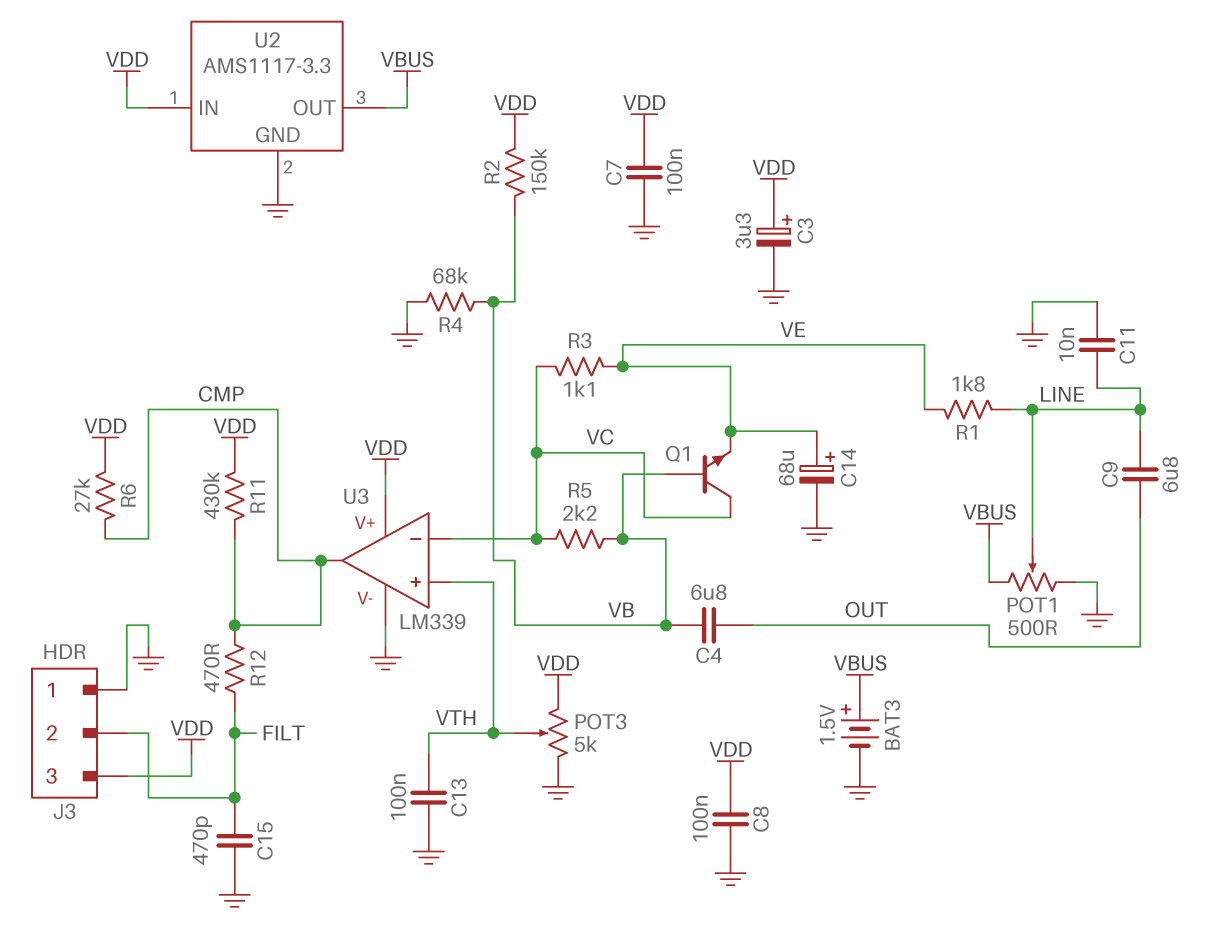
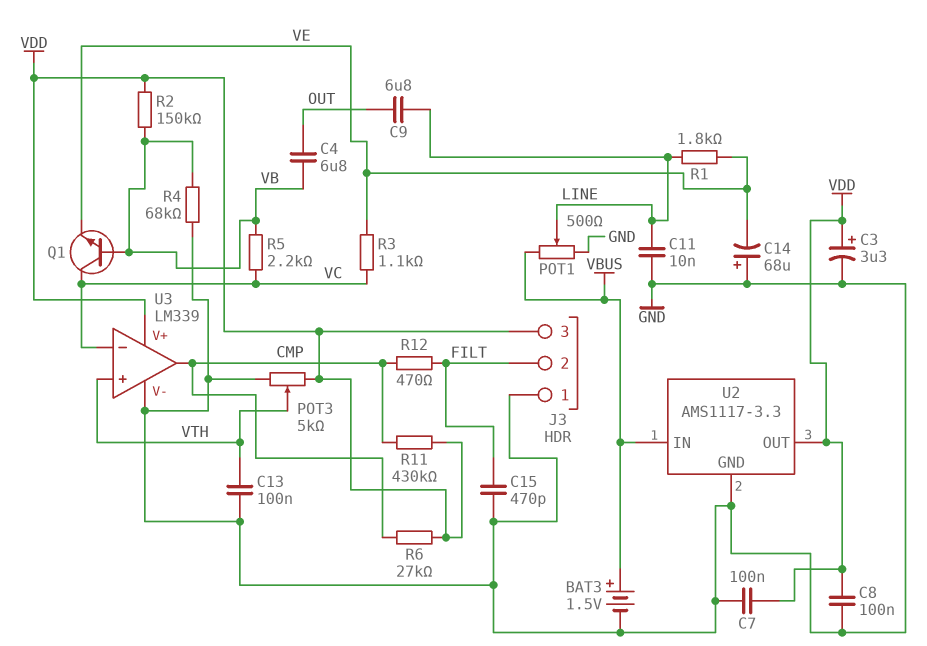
C14: 68uF (plus VE, minus GND) -> 68uF (plus GND, minus VE)
U2 pin IN: VDD -> VBUS
U2 pin OUT: VBUS -> VDD

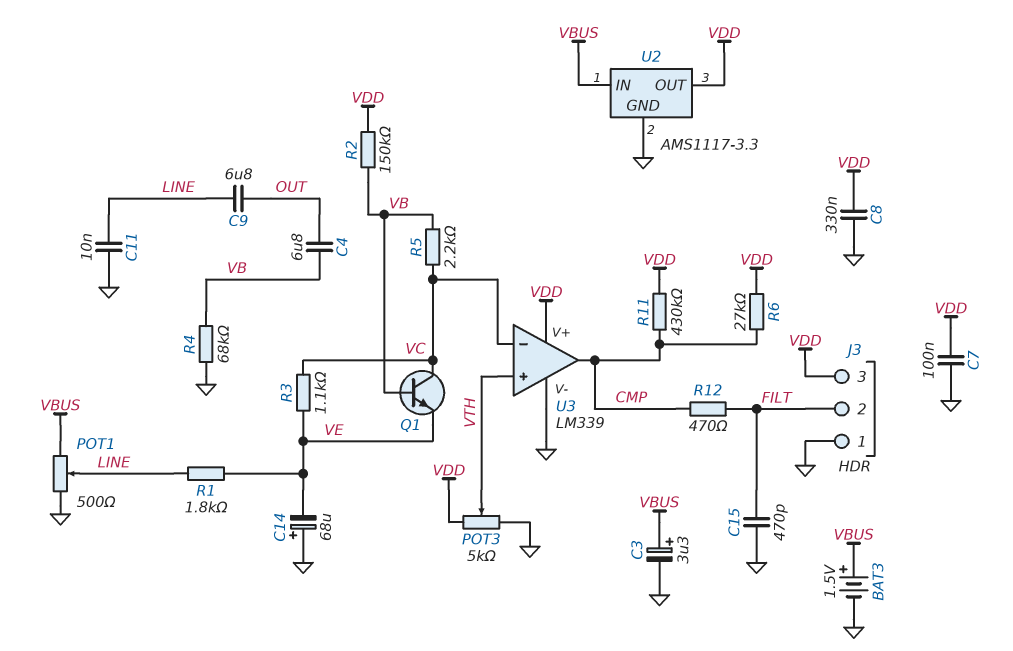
C3: 3.3uF (plus VDD, minus GND) -> 3.3uF (plus VBUS, minus GND)
C8: 100nF (GND, VDD) -> 330nF (GND, VDD)
C13: 100nF (GND, VTH) -> none

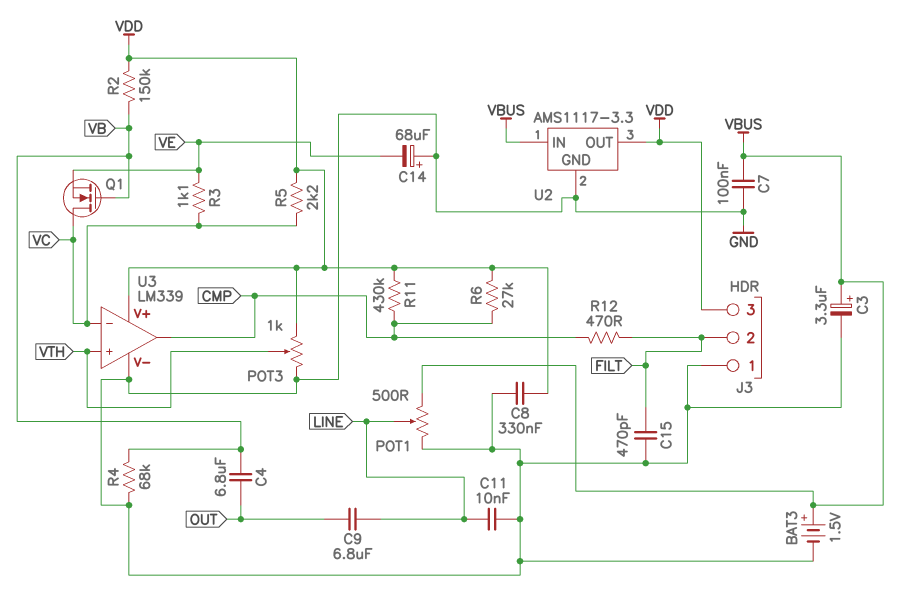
C7: 100nF (GND, VDD) -> 100nF (GND, VBUS)
POT3: 5k (GND, VDD, wiper VTH) -> 1k (GND, VDD, wiper VTH)
Q1: NPN (B VB, C VC, E VE) -> NMOS (G VB, D VC, S VE)
R1: 1.8k (LINE, VE) -> none
R5: 2.2k (VB, VC) -> 2.2k (VC, VDD)

